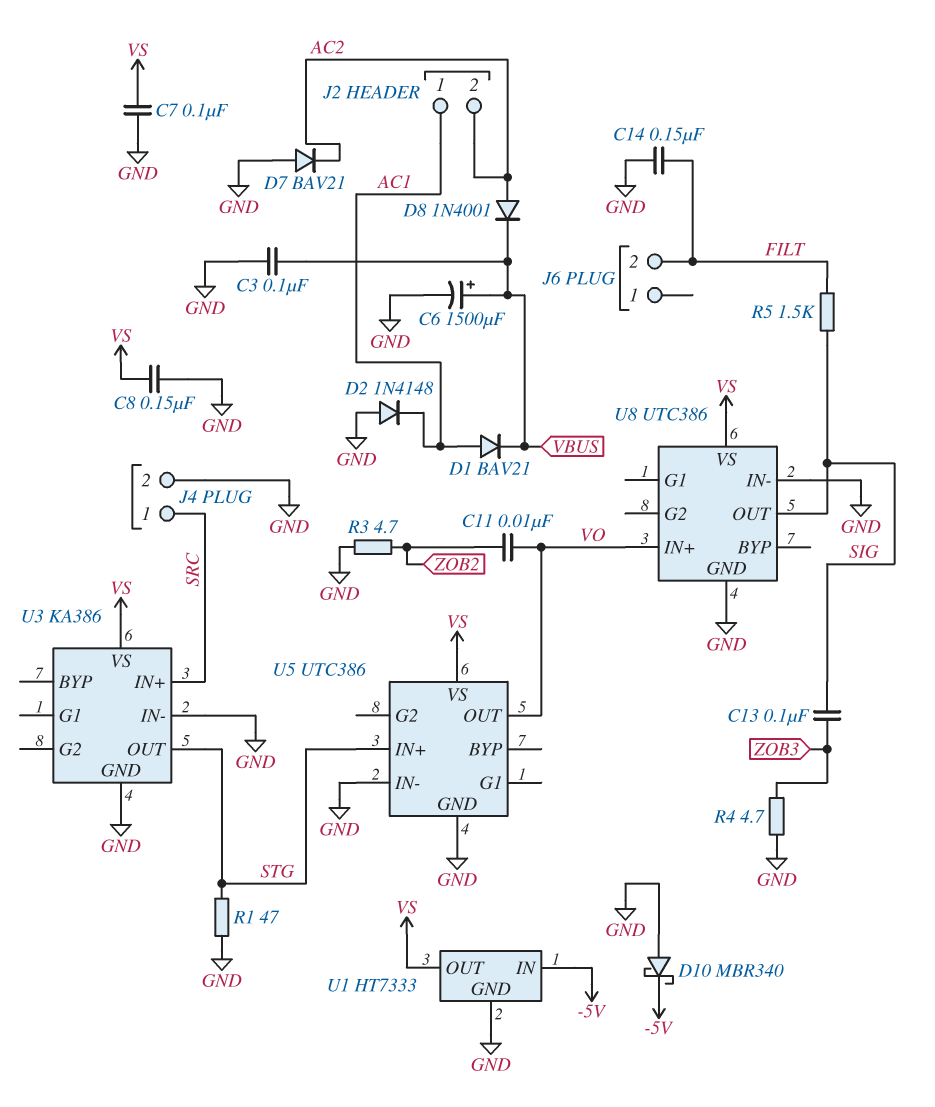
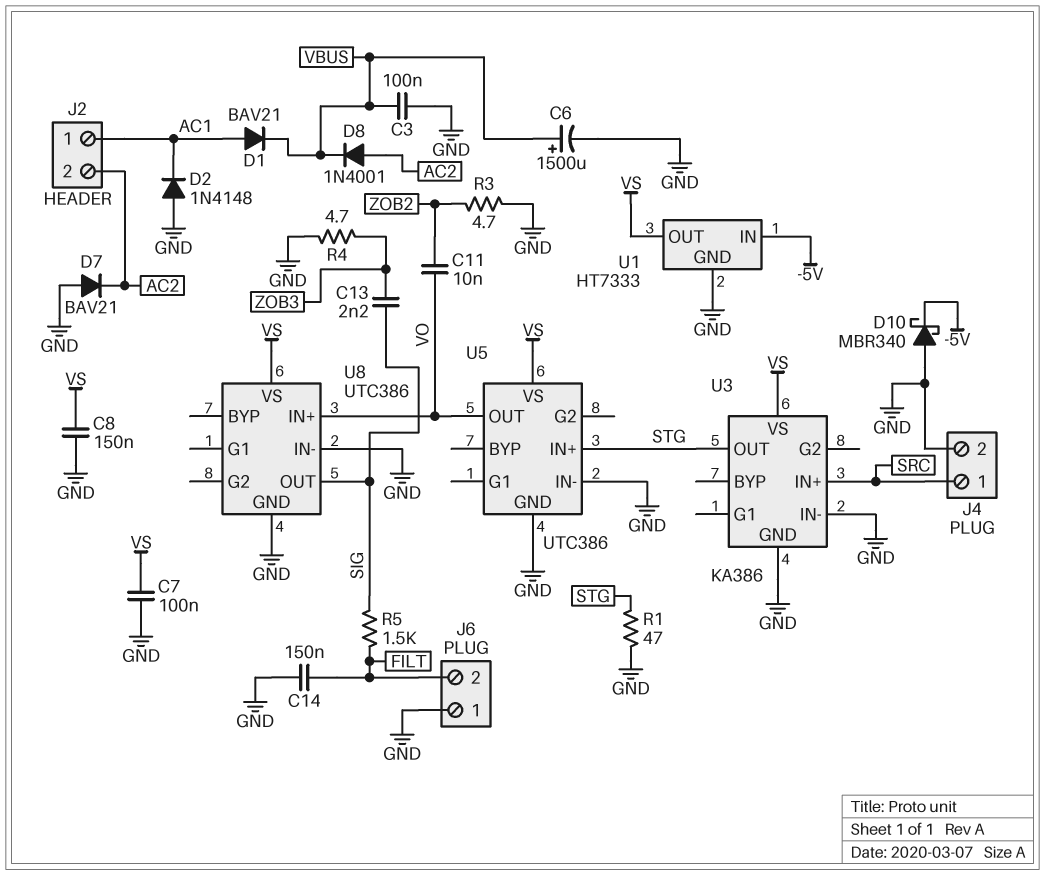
C13: 100nF (SIG, ZOB3) -> 2.2nF (SIG, ZOB3)
J6 pin 1: none -> GND

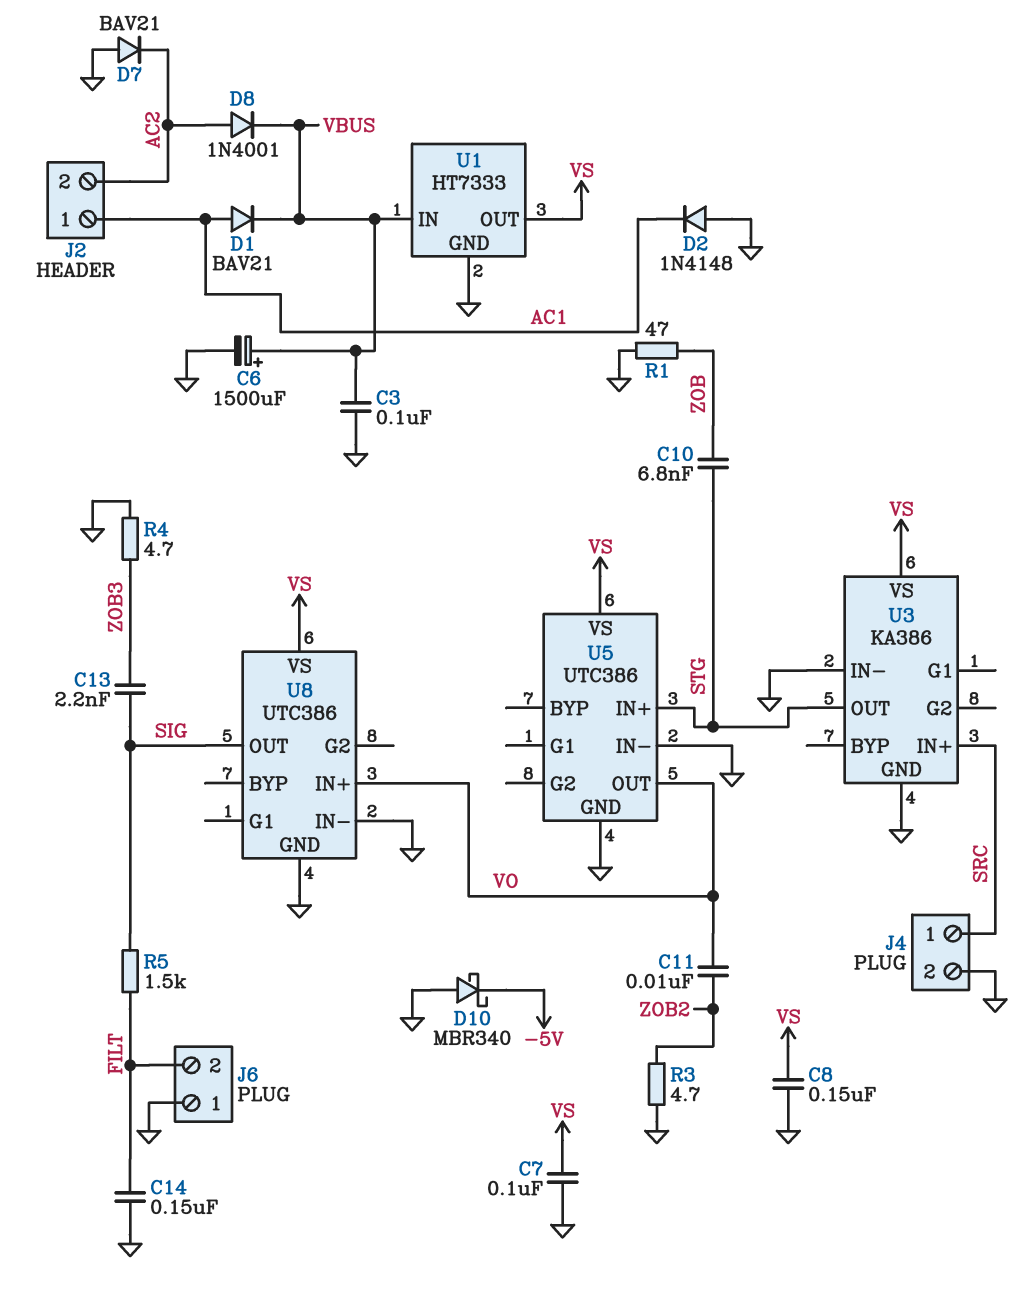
C10: none -> 6.8nF (STG, ZOB)
R1: 47 (GND, STG) -> 47 (GND, ZOB)
U1 pin IN: -5V -> VBUS

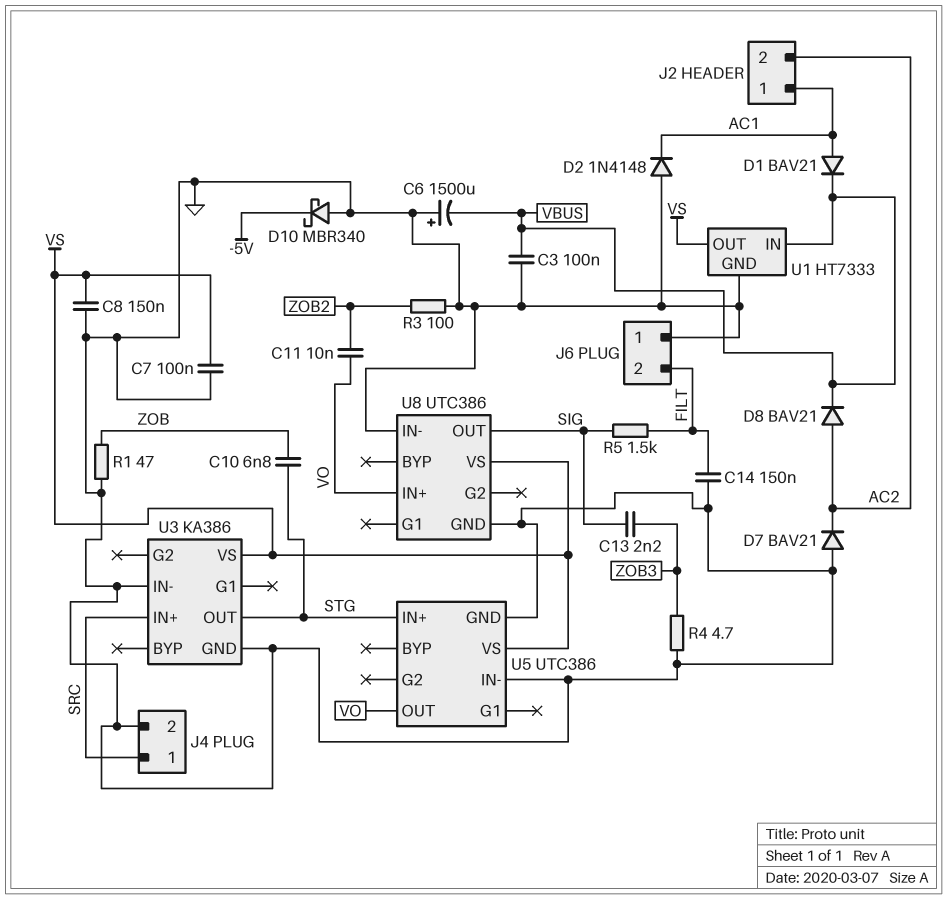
C6: 1500uF (plus VBUS, minus GND) -> 1500uF (plus GND, minus VBUS)
D8: diode 1N4001 (A AC2, K VBUS) -> diode BAV21 (A AC2, K VBUS)
R3: 4.7 (GND, ZOB2) -> 100 (GND, ZOB2)

